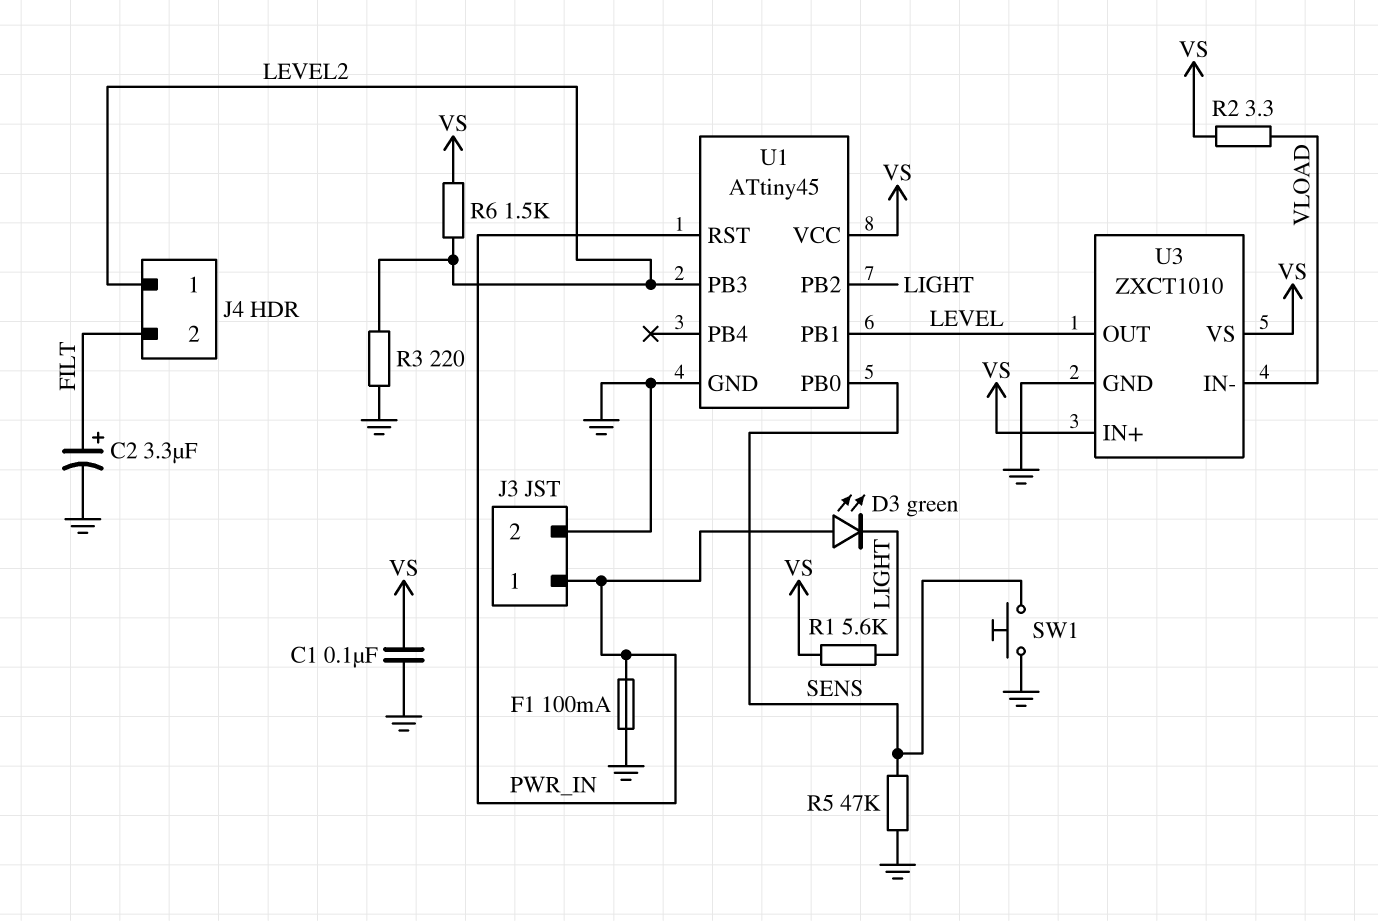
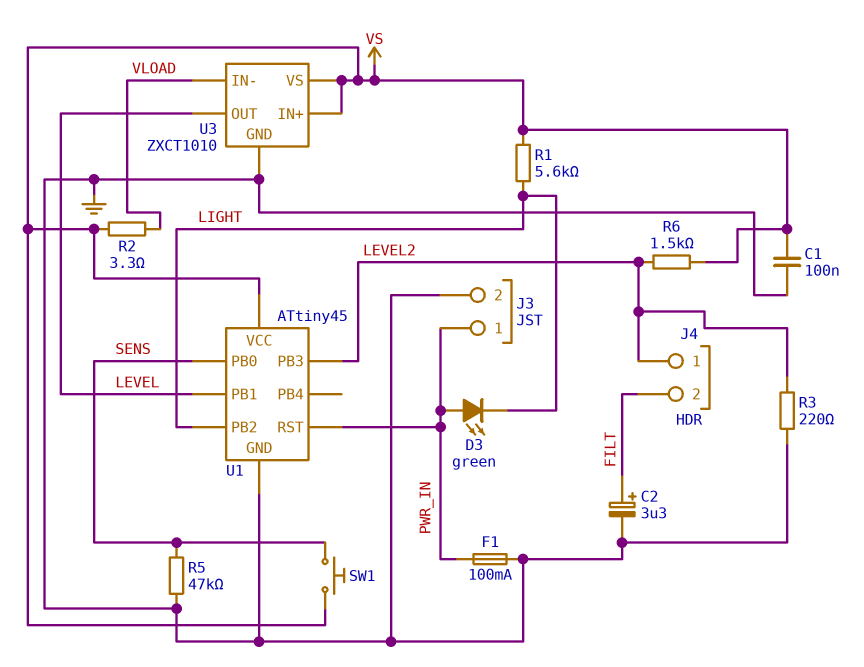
SW1: button (GND, SENS) -> button (SENS, VS)

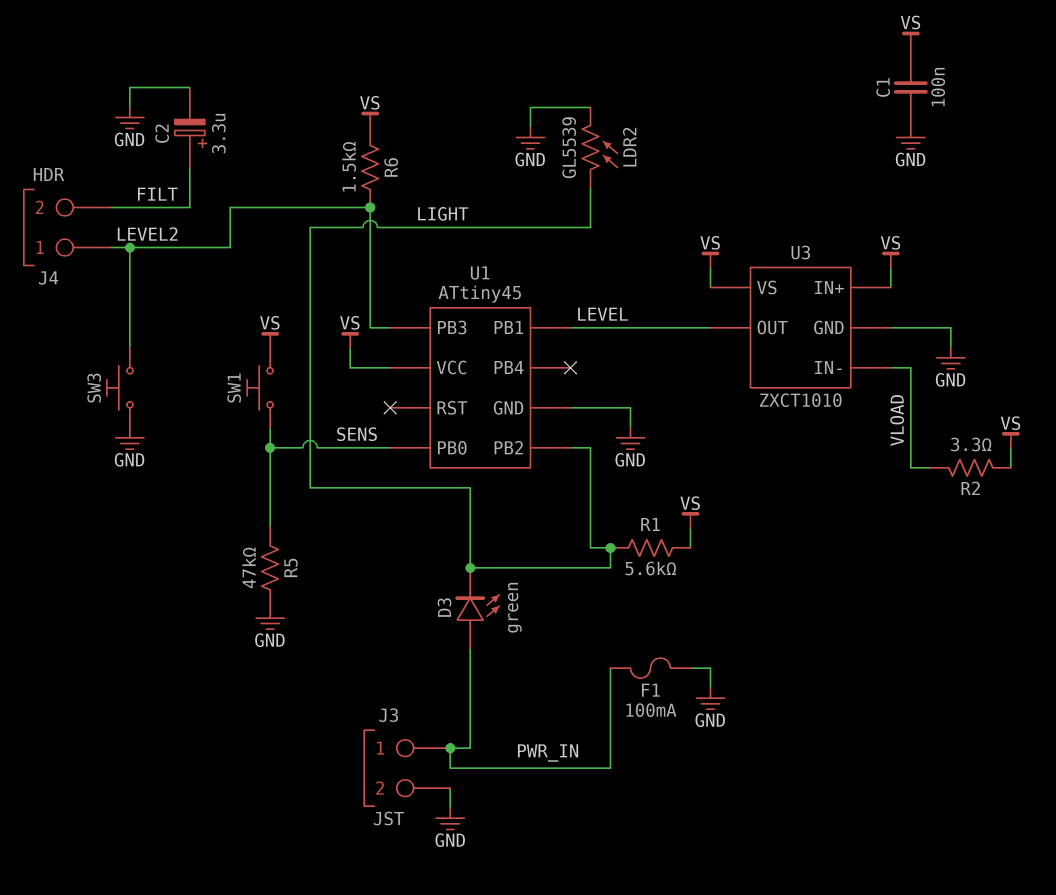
LDR2: none -> GL5539 (GND, LIGHT)
R3: 220 (GND, LEVEL2) -> none
SW3: none -> button (GND, LEVEL2)
U1 pin RST: PWR_IN -> none

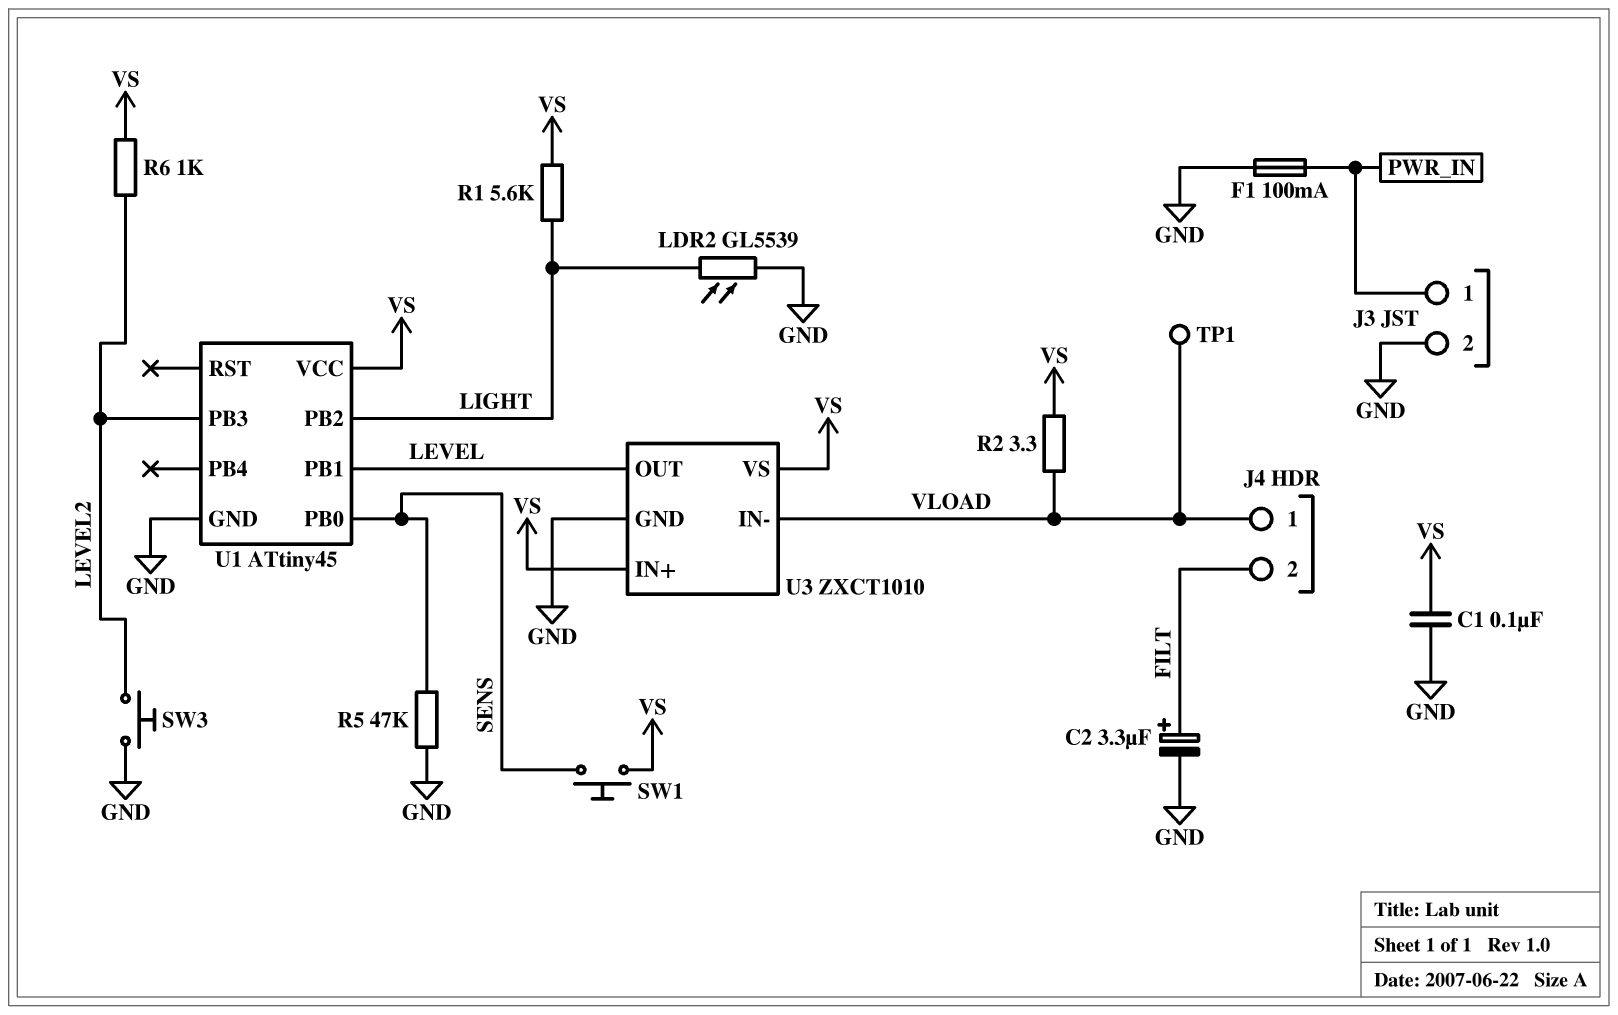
D3: LED green (A PWR_IN, K LIGHT) -> none
J4 pin 1: LEVEL2 -> VLOAD
R6: 1.5k (LEVEL2, VS) -> 1k (LEVEL2, VS)
TP1: none -> test point (VLOAD)

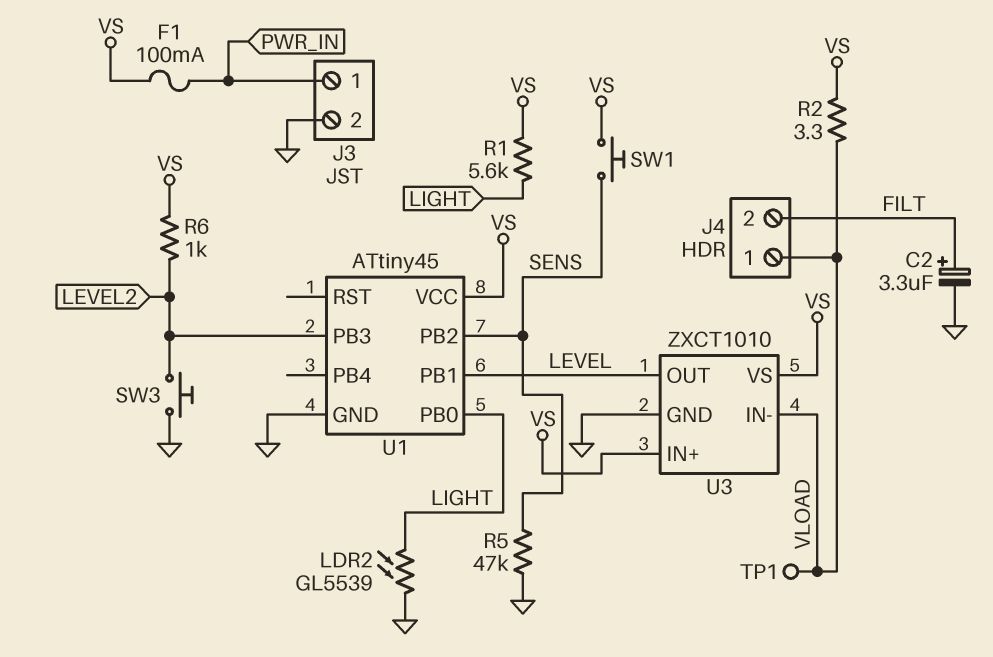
C1: 100nF (GND, VS) -> none
F1: 100mA (GND, PWR_IN) -> 100mA (PWR_IN, VS)
U1 pin PB0: SENS -> LIGHT
U1 pin PB2: LIGHT -> SENS

